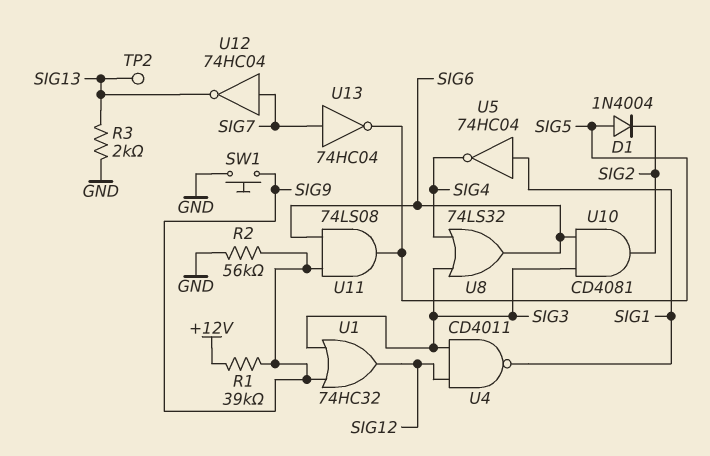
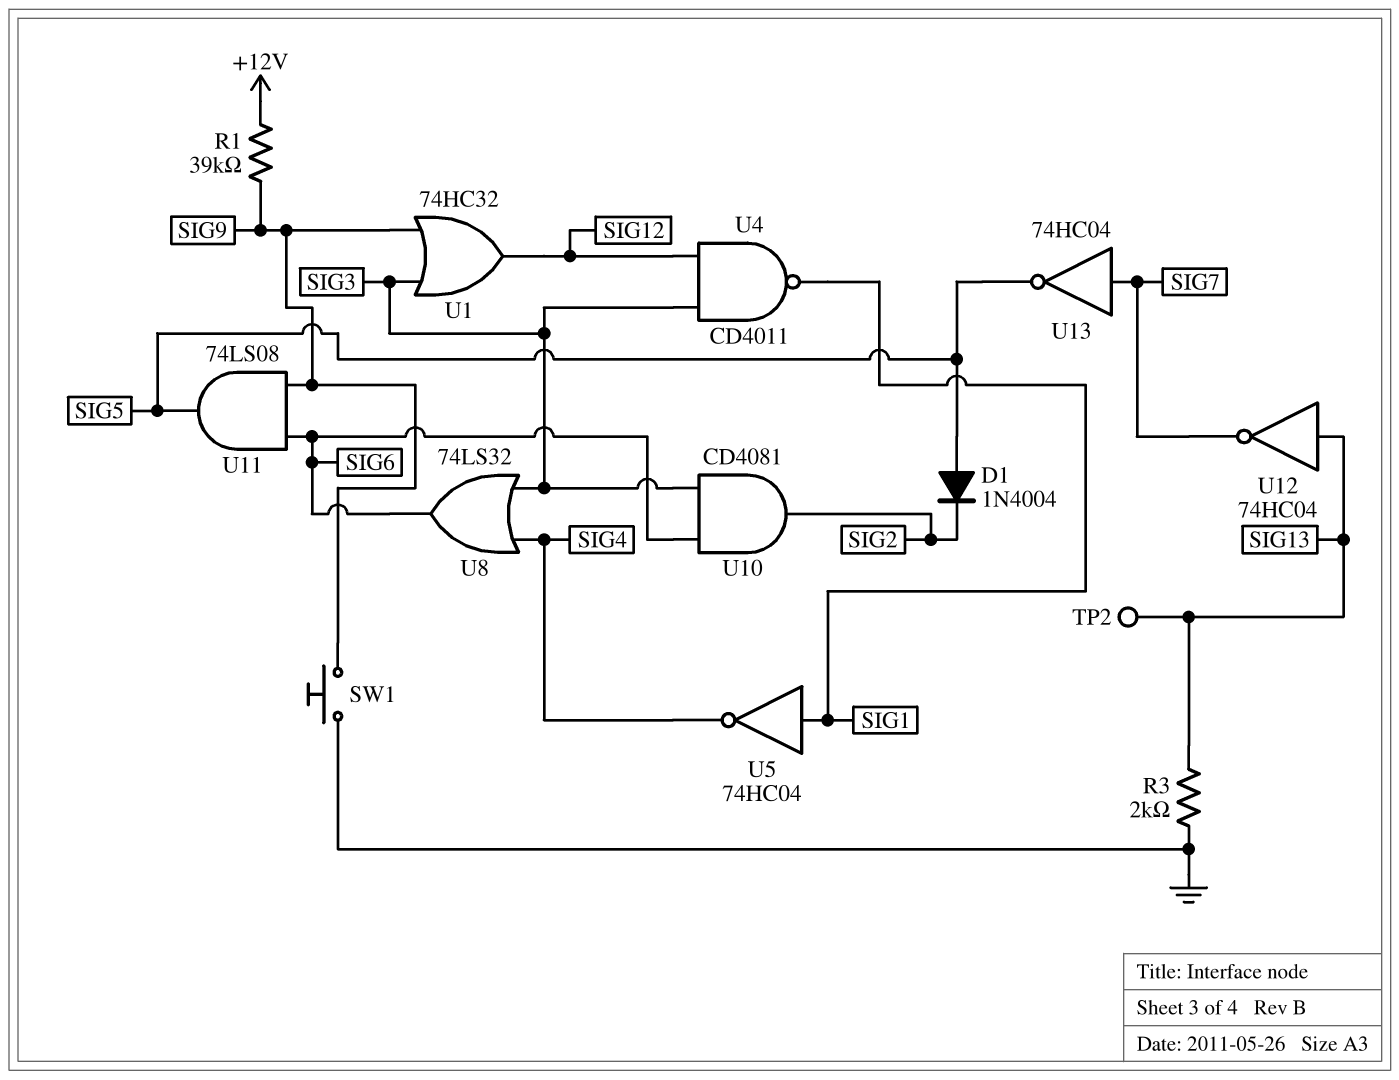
R2: 56k (GND, SIG9) -> none
U12: NOT 74HC04 (in SIG7, out SIG13) -> NOT 74HC04 (in SIG13, out SIG7)

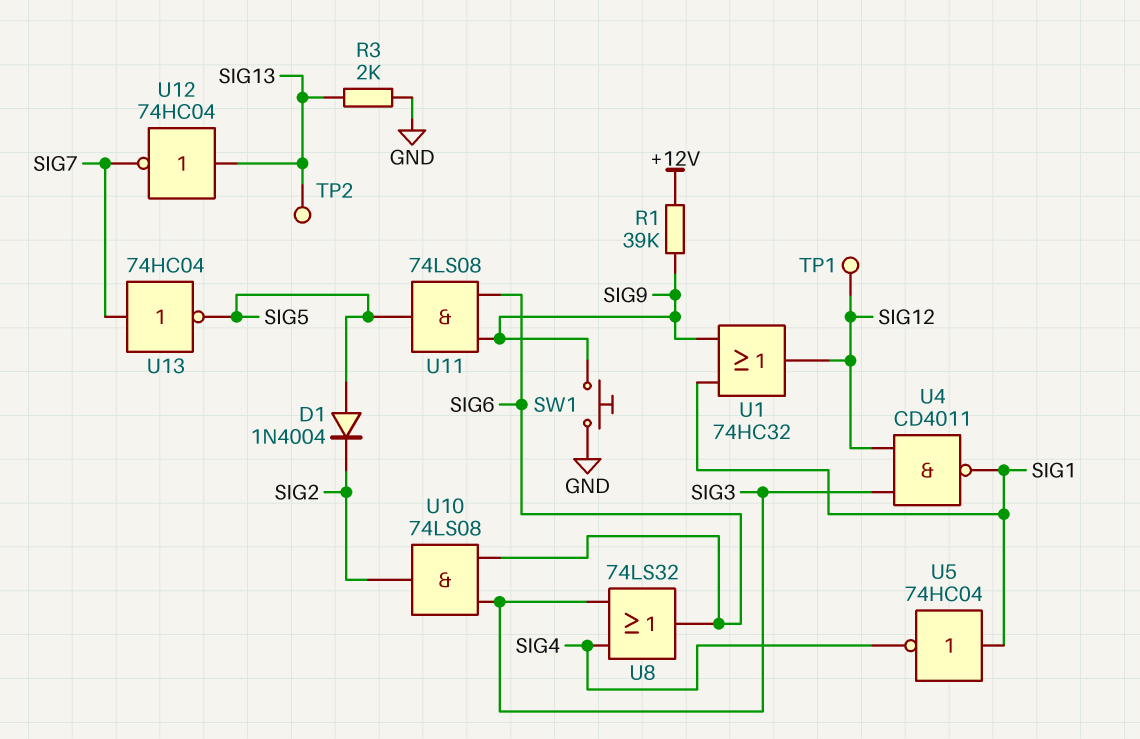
TP1: none -> test point (SIG12)
U1: OR 74HC32 (in SIG3, in SIG9, out SIG12) -> OR 74HC32 (in SIG1, in SIG9, out SIG12)
U10: AND CD4081 (in SIG3, in SIG6, out SIG2) -> AND 74LS08 (in SIG3, in SIG6, out SIG2)

